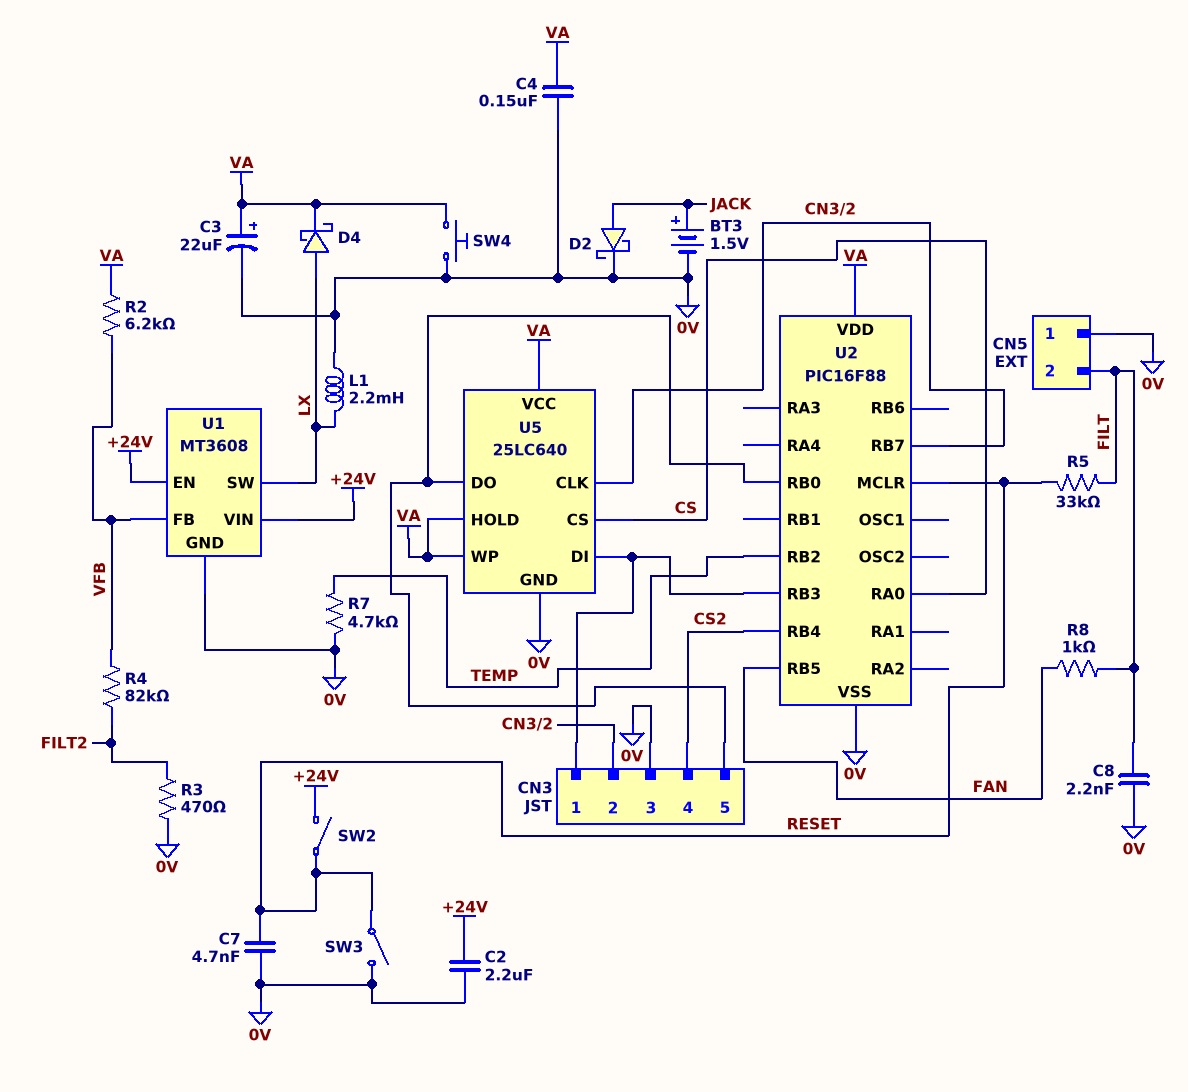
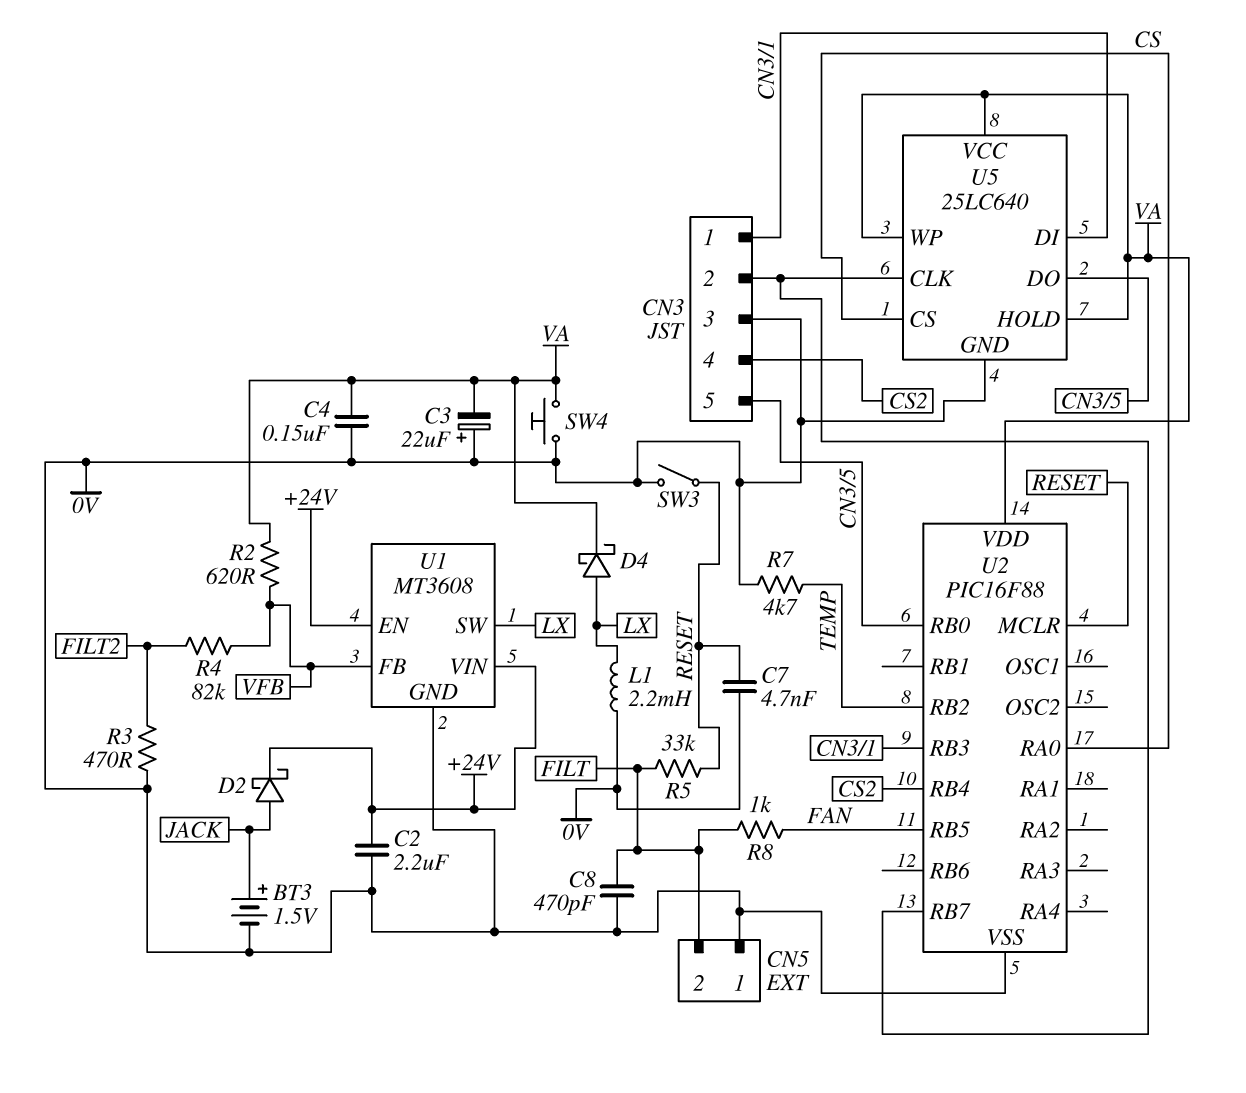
C3: 22uF (plus VA, minus 0V) -> 22uF (plus 0V, minus VA)
C8: 2.2nF (0V, FILT) -> 470pF (0V, FILT)
D2: schottky (A JACK, K 0V) -> schottky (A JACK, K +24V)
R2: 6.2k (VA, VFB) -> 620 (VA, VFB)
SW2: switch (+24V, RESET) -> none

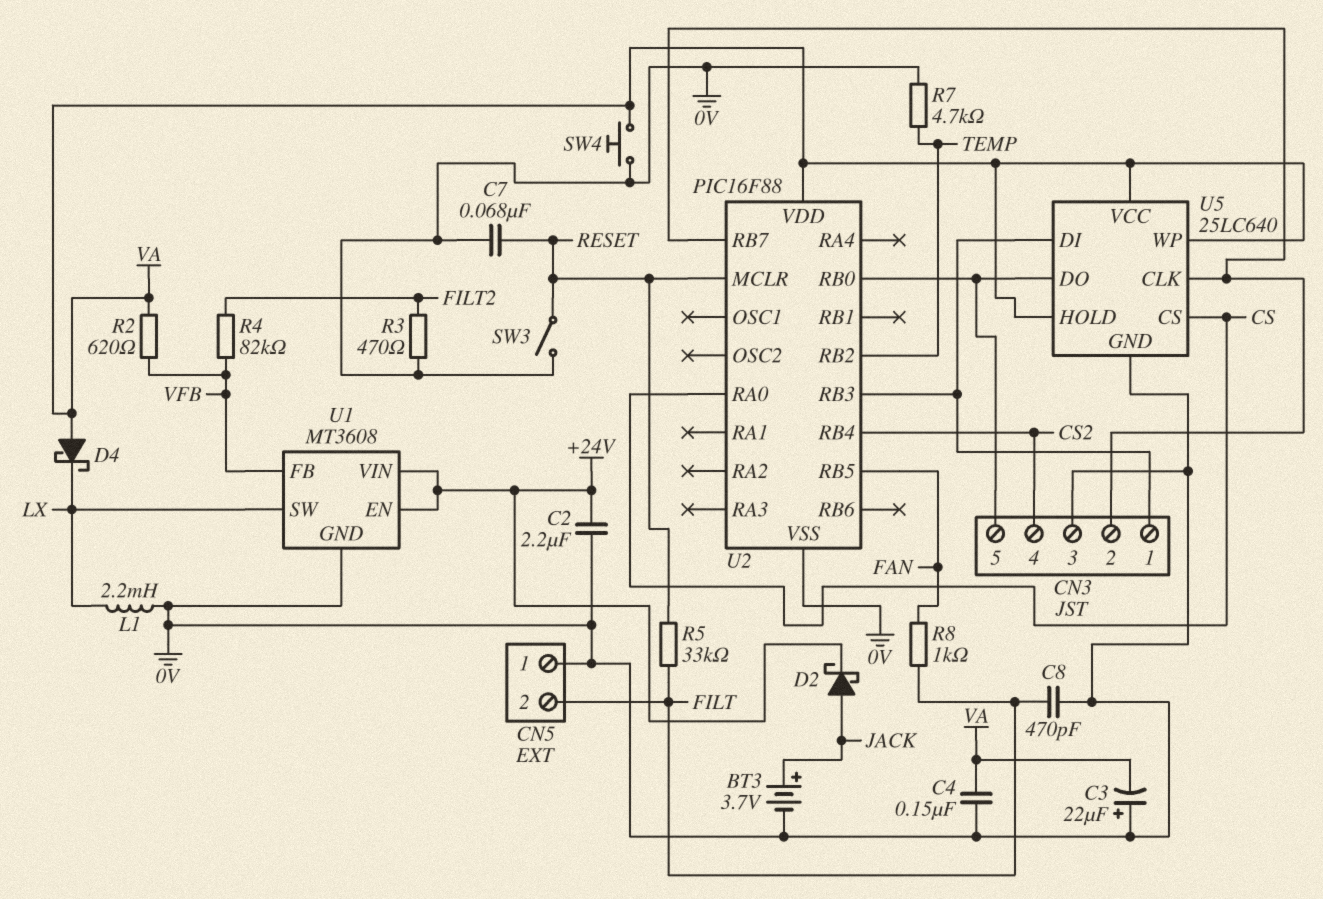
BT3: 1.5V (plus JACK, minus 0V) -> 3.7V (plus JACK, minus 0V)
C7: 4.7nF (0V, RESET) -> 68nF (0V, RESET)
D4: schottky (A LX, K VA) -> schottky (A VA, K LX)

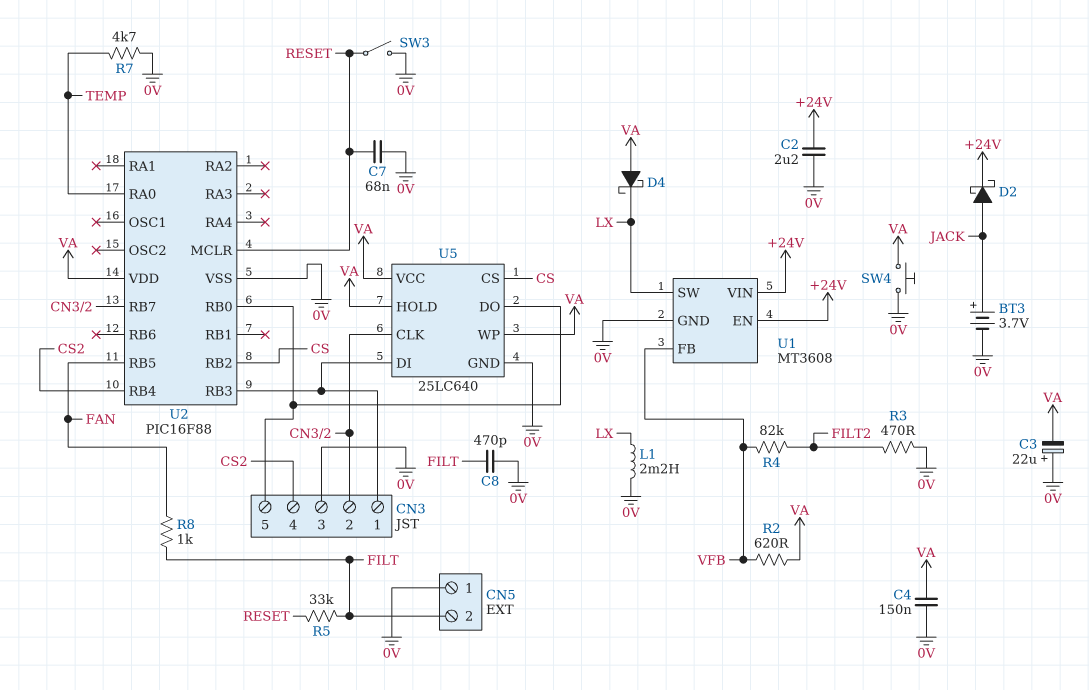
U2 pin RA0: CS -> TEMP
U2 pin RB2: TEMP -> CS

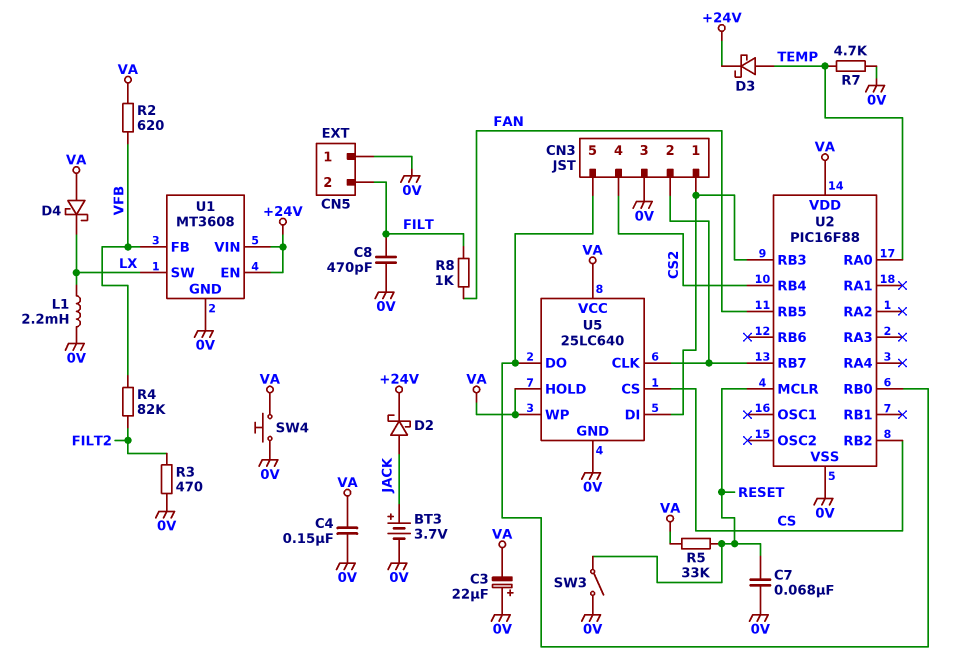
C2: 2.2uF (+24V, 0V) -> none
D3: none -> schottky (A TEMP, K +24V)
R5: 33k (FILT, RESET) -> 33k (RESET, VA)

